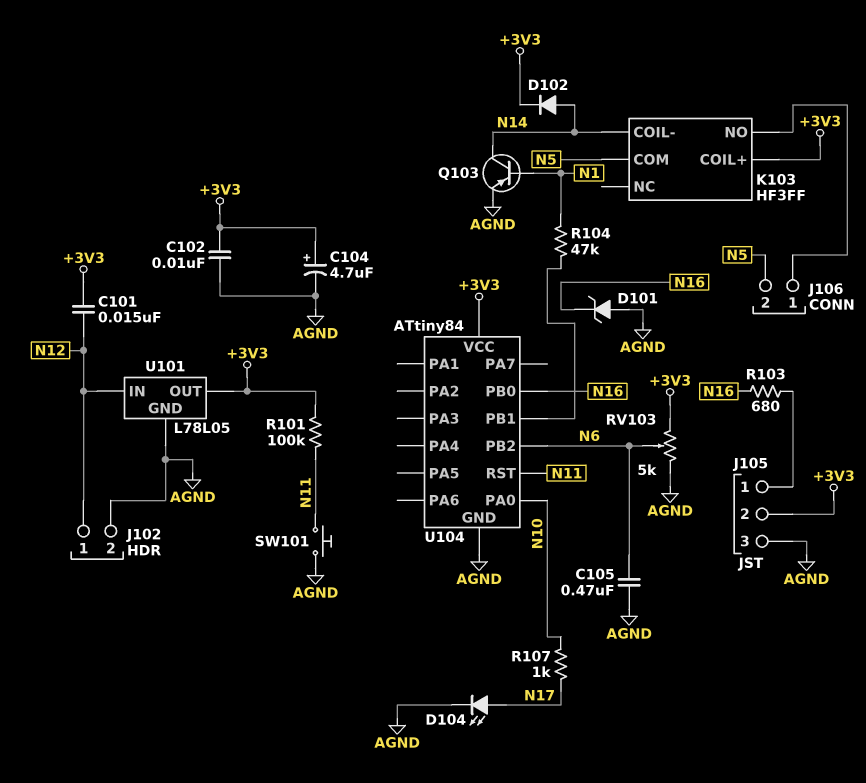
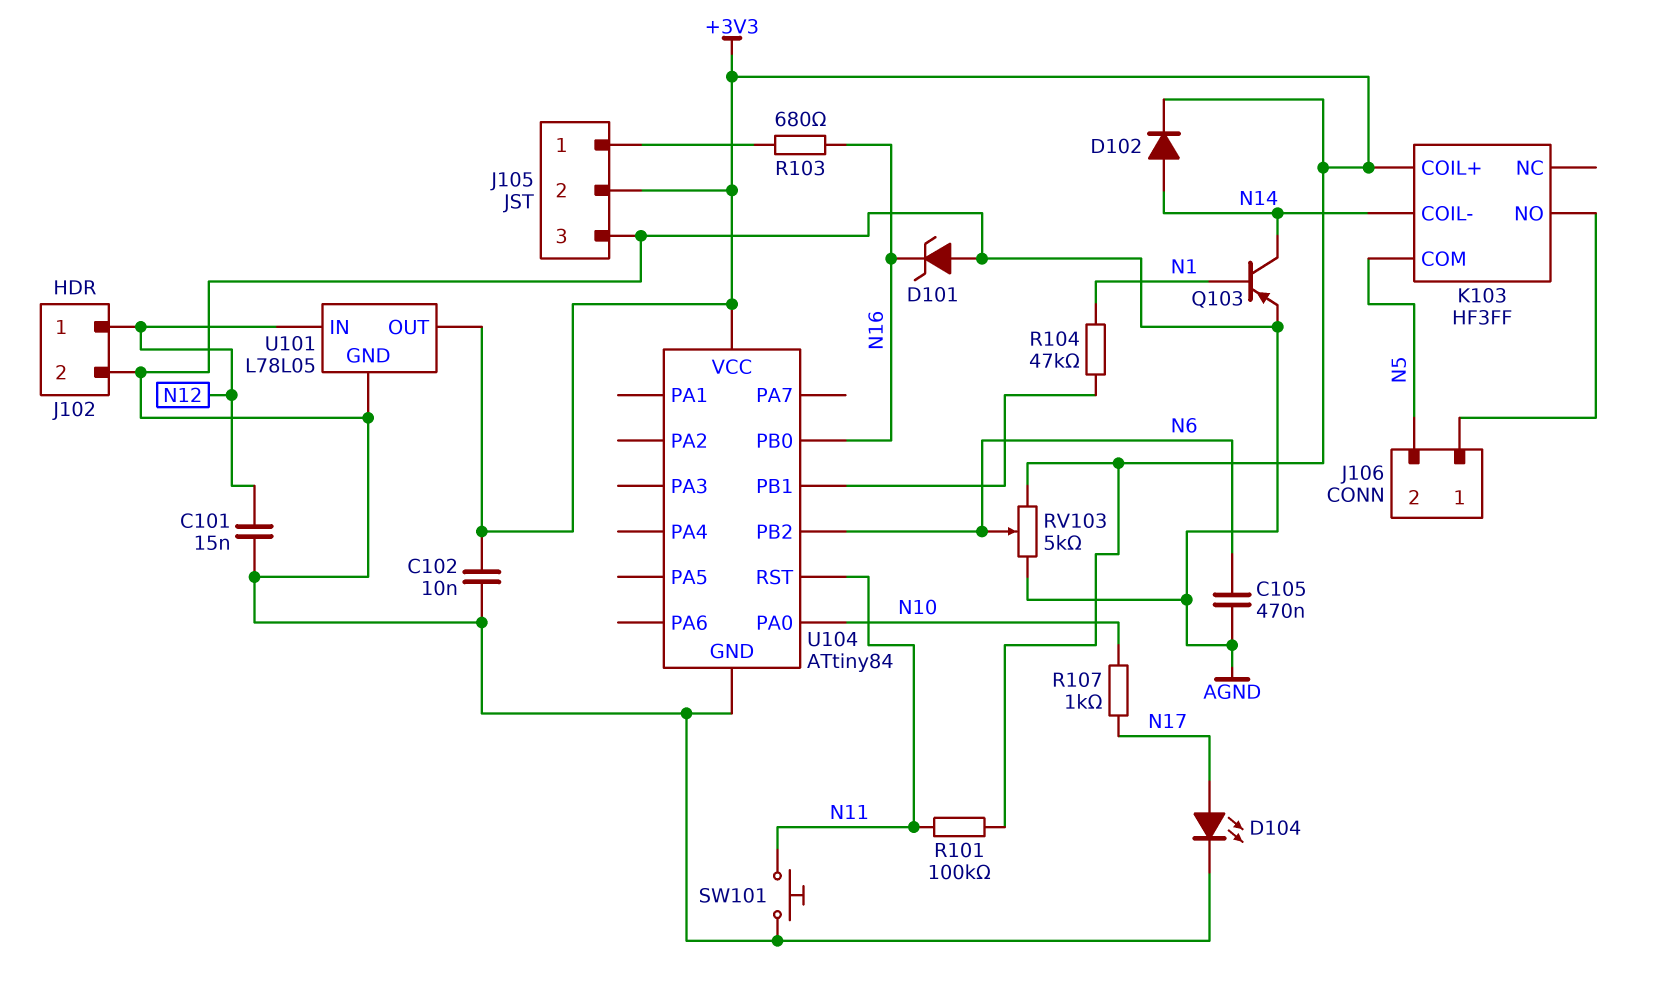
C101: 15nF (+3V3, N12) -> 15nF (AGND, N12)
C104: 4.7uF (plus +3V3, minus AGND) -> none

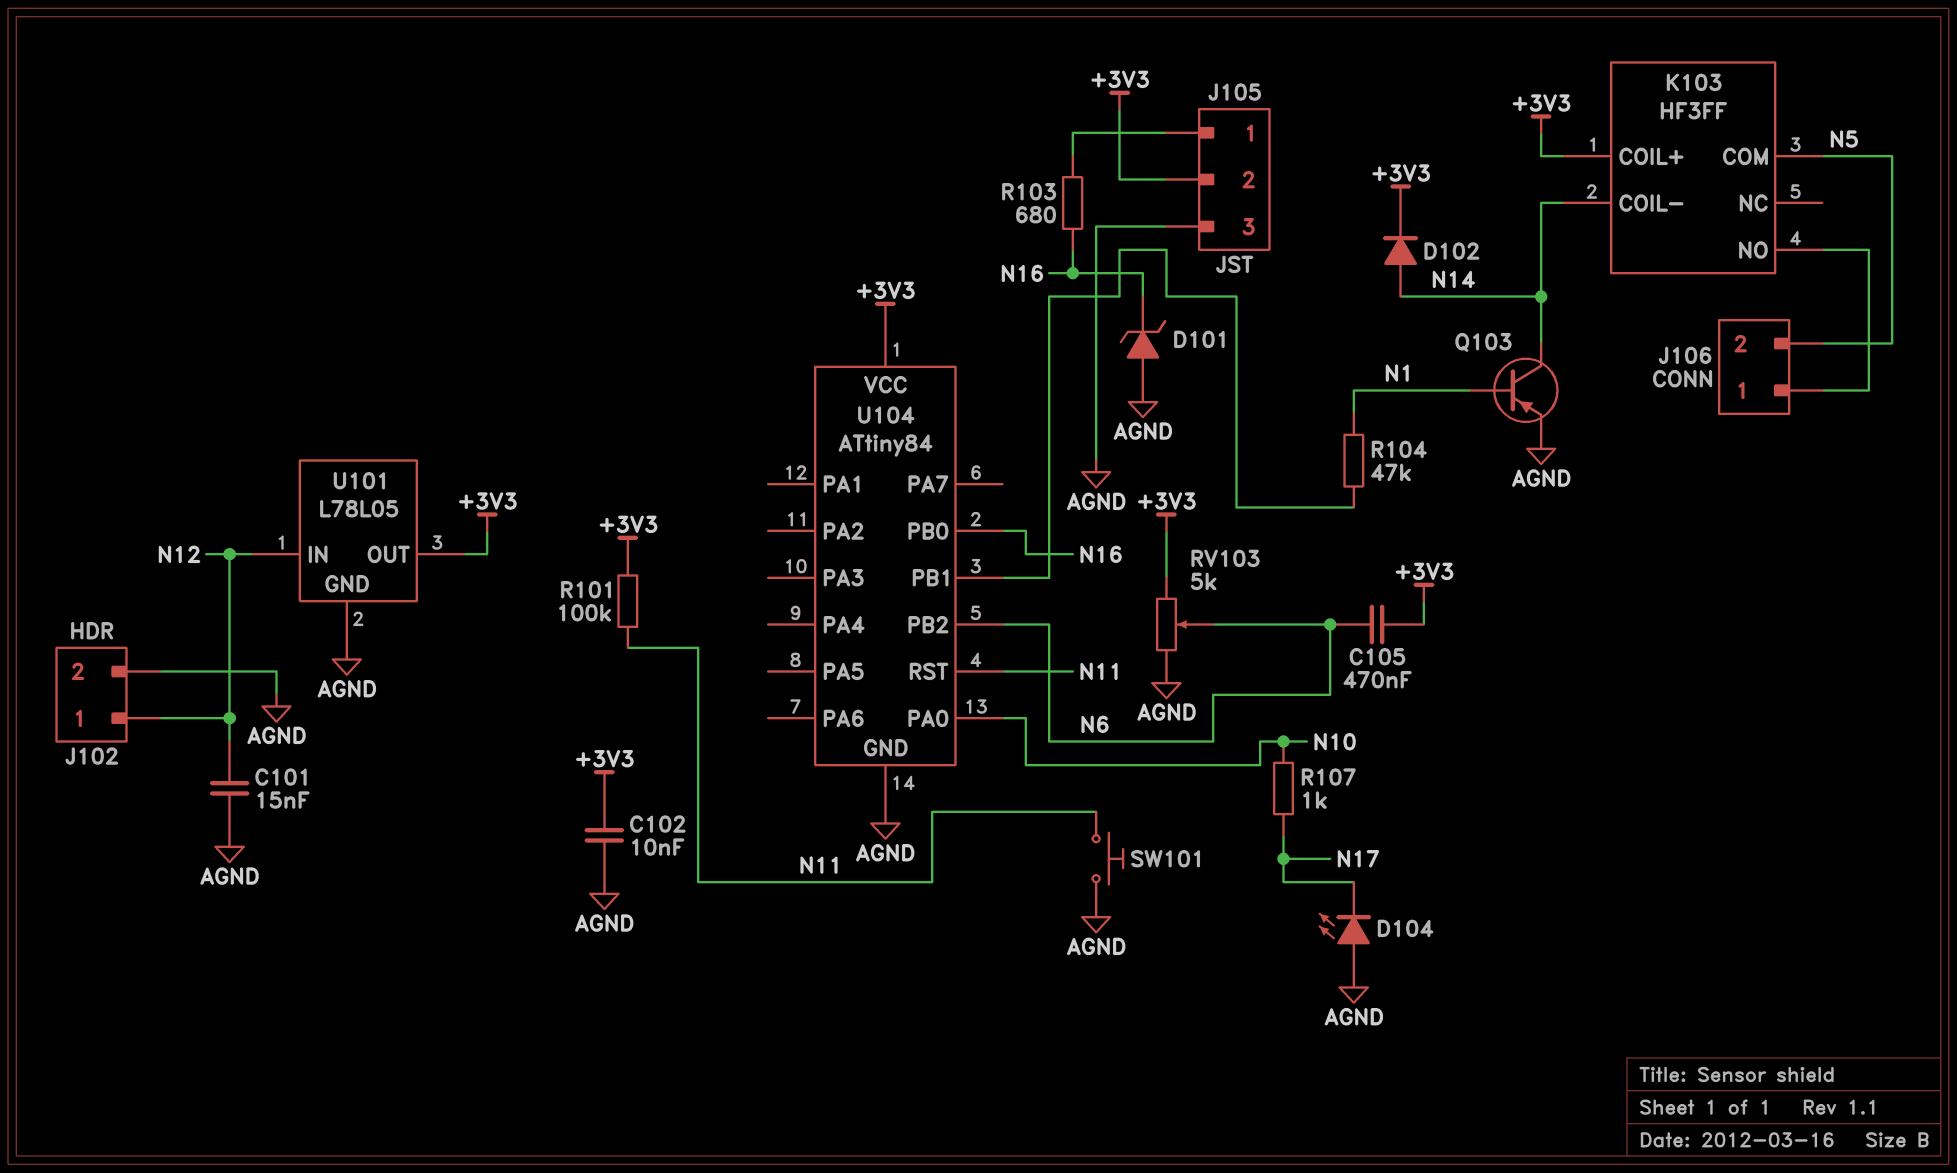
C105: 470nF (AGND, N6) -> 470nF (+3V3, N6)
D104: LED (A N17, K AGND) -> LED (A AGND, K N17)

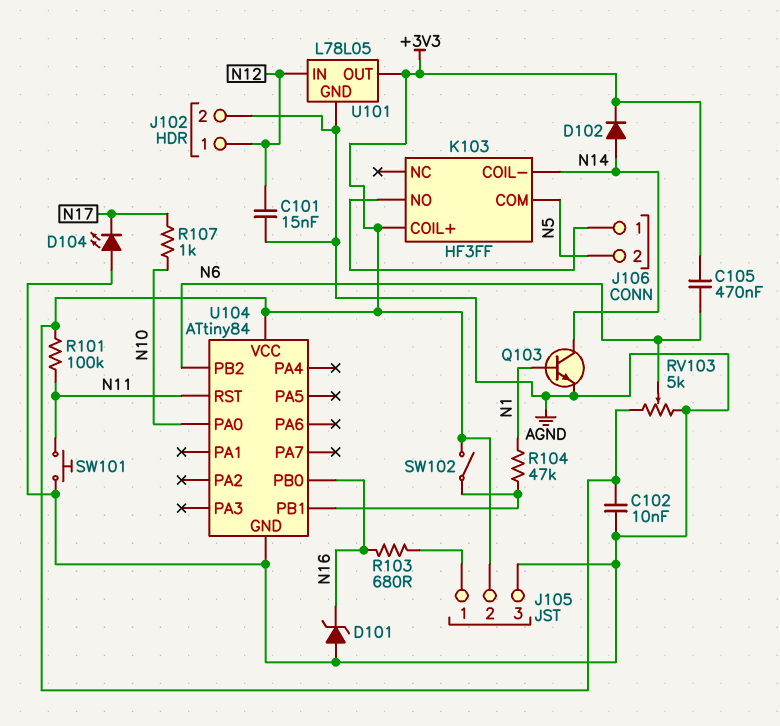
Q103: PNP (B N1, C N14, E AGND) -> NPN (B N1, C N14, E AGND)
SW102: none -> switch (+3V3, U104/PB1)

